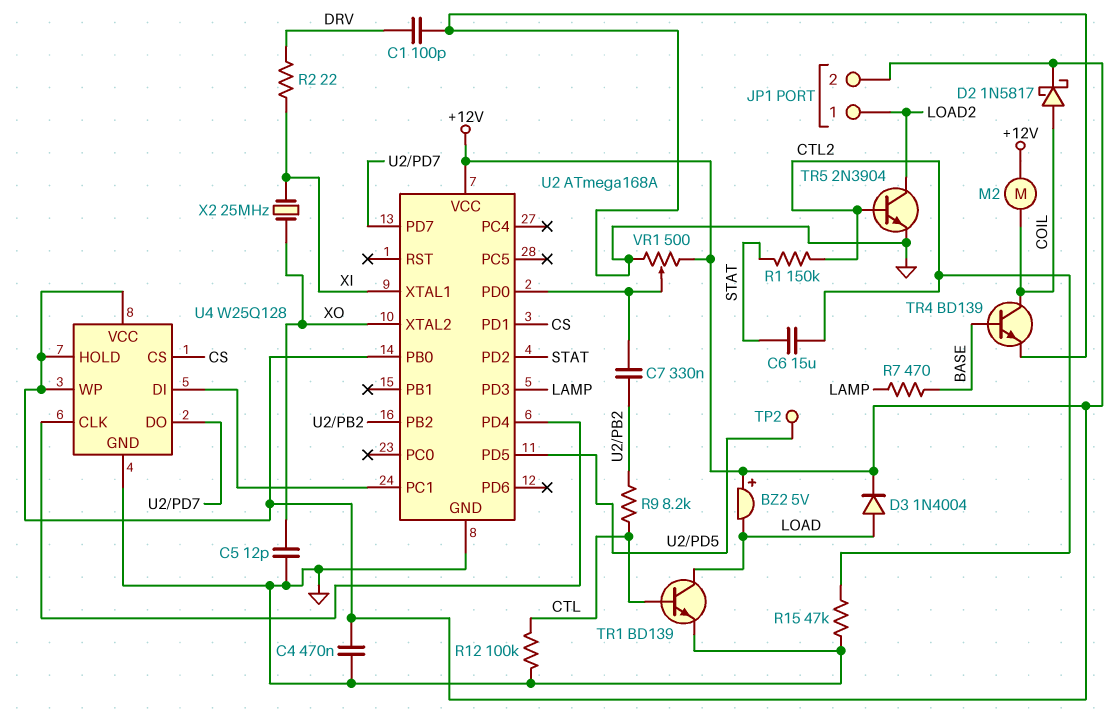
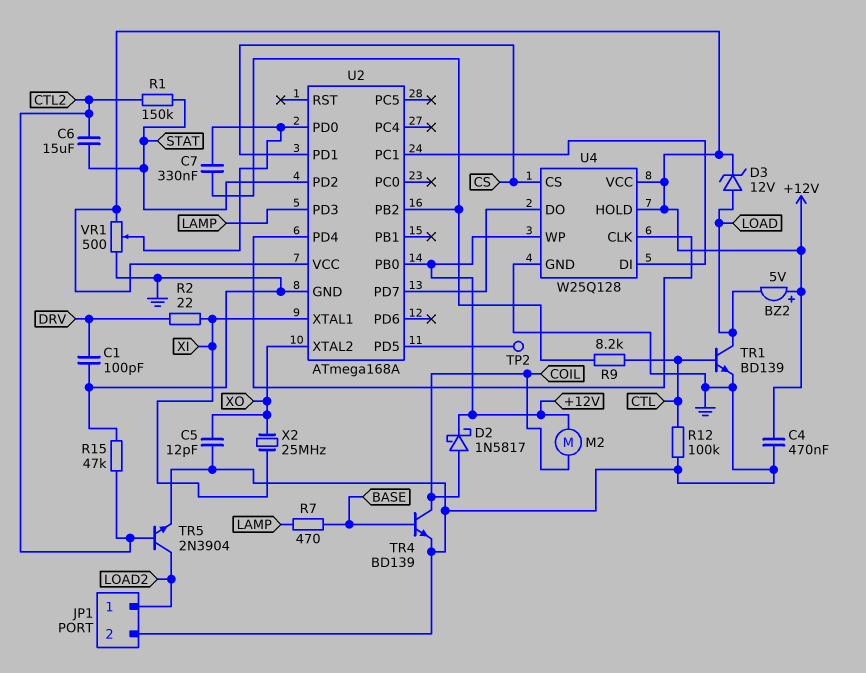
D3: diode 1N4004 (A LOAD, K +12V) -> zener 12V (A LOAD, K +12V)
JP1 pin 2: +12V -> GND

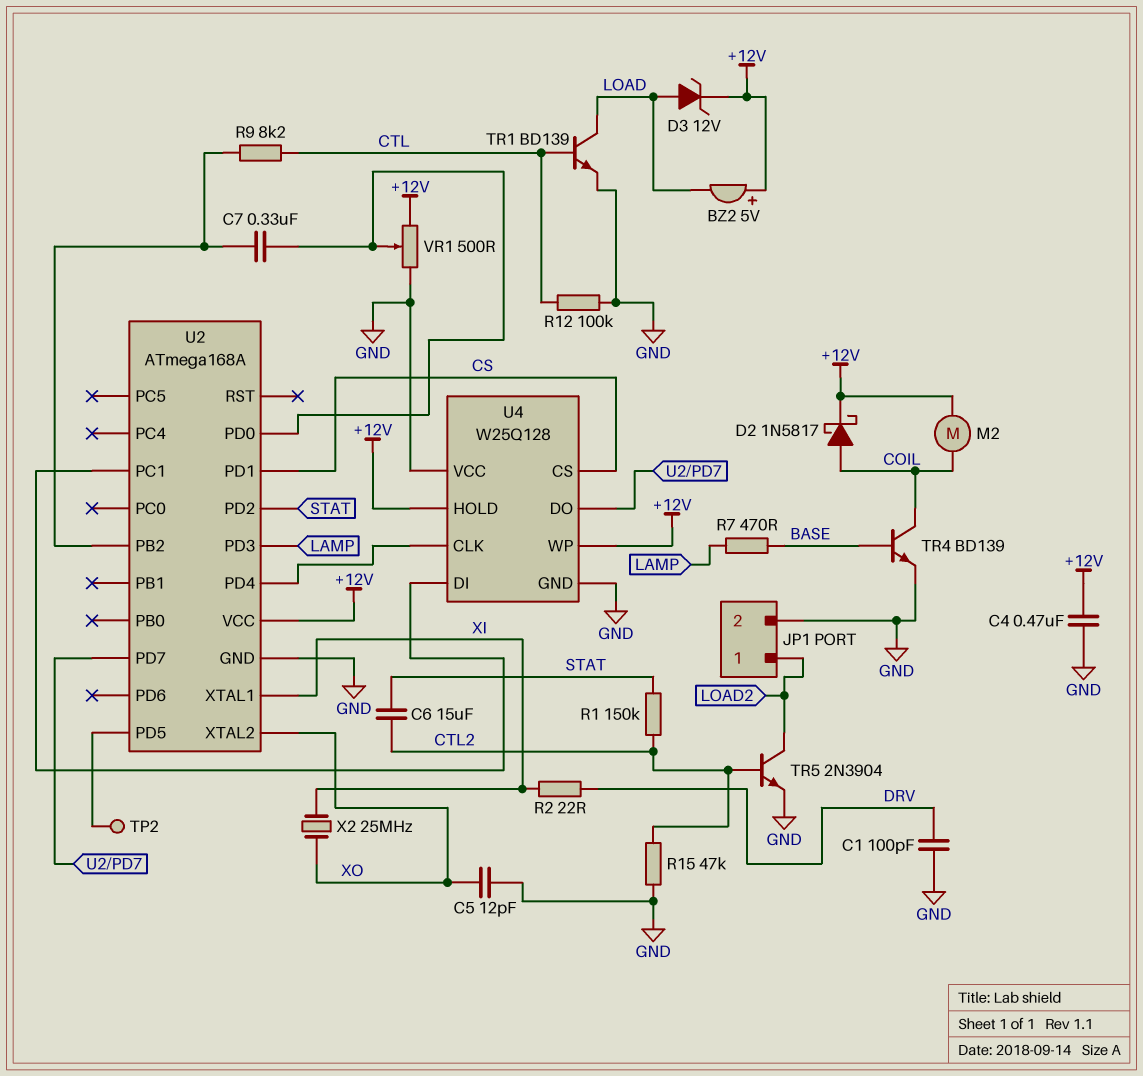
U2 pin PB0: +12V -> none
U4 pin VCC: +12V -> GND

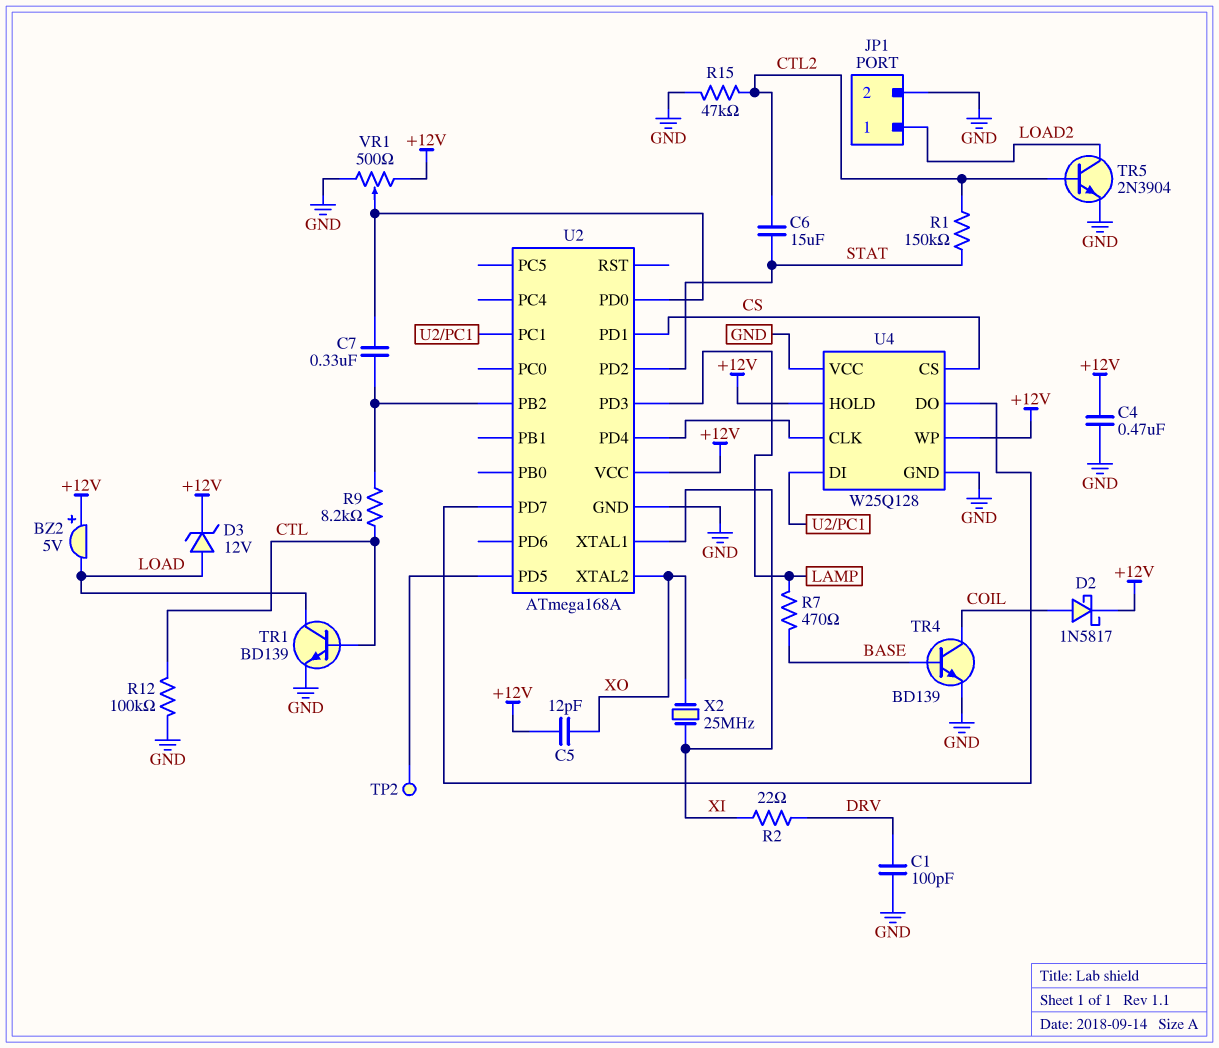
C5: 12pF (GND, XO) -> 12pF (+12V, XO)
M2: motor (+12V, COIL) -> none

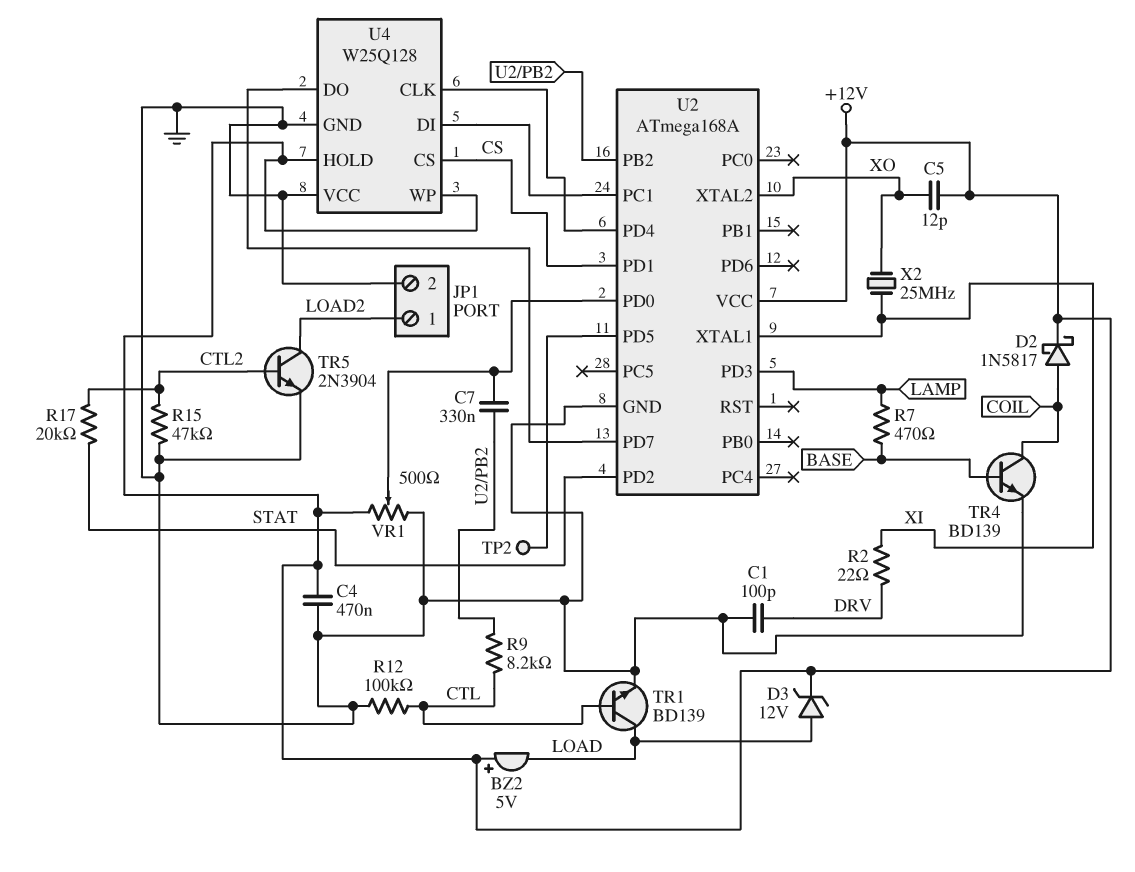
C6: 15uF (CTL2, STAT) -> none
R1: 150k (CTL2, STAT) -> none
R17: none -> 20k (CTL2, STAT)

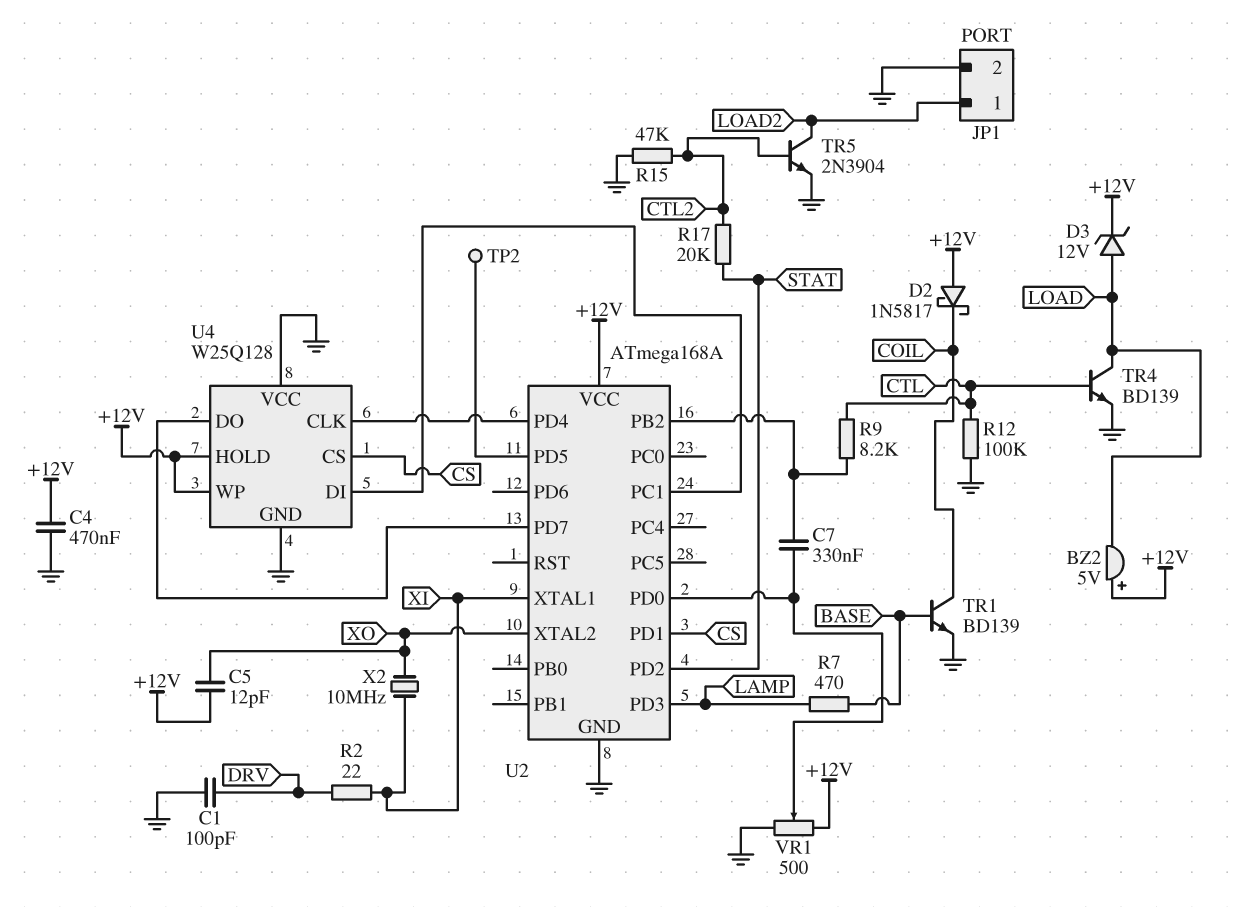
D2: schottky 1N5817 (A COIL, K +12V) -> schottky 1N5817 (A +12V, K COIL)
TR1: NPN BD139 (B CTL, C LOAD, E GND) -> NPN BD139 (B BASE, C COIL, E GND)
TR4: NPN BD139 (B BASE, C COIL, E GND) -> NPN BD139 (B CTL, C LOAD, E GND)
X2: 25MHz (XI, XO) -> 10MHz (XI, XO)

